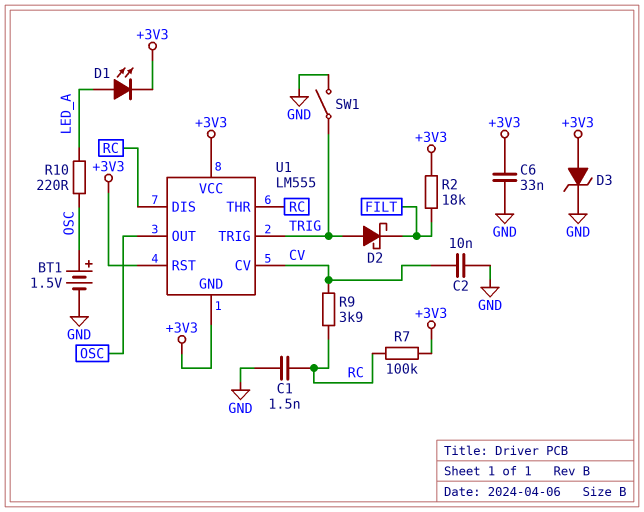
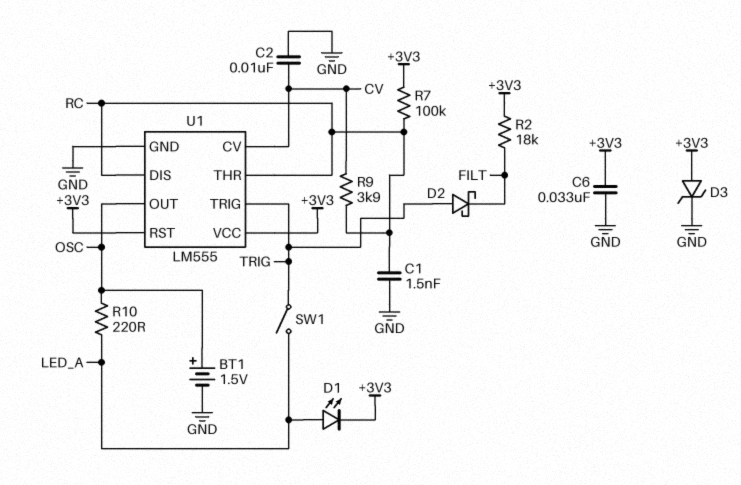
SW1: switch (GND, TRIG) -> switch (LED_A, TRIG)
U1 pin GND: +3V3 -> GND

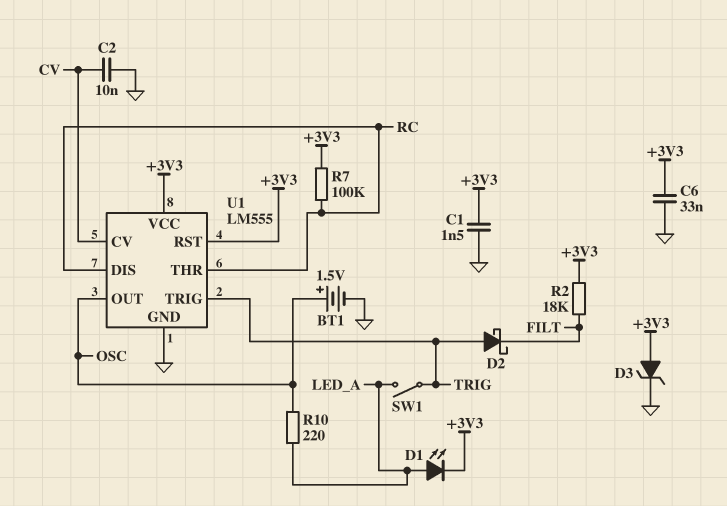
C1: 1.5nF (GND, RC) -> 1.5nF (+3V3, GND)
R9: 3.9k (CV, RC) -> none

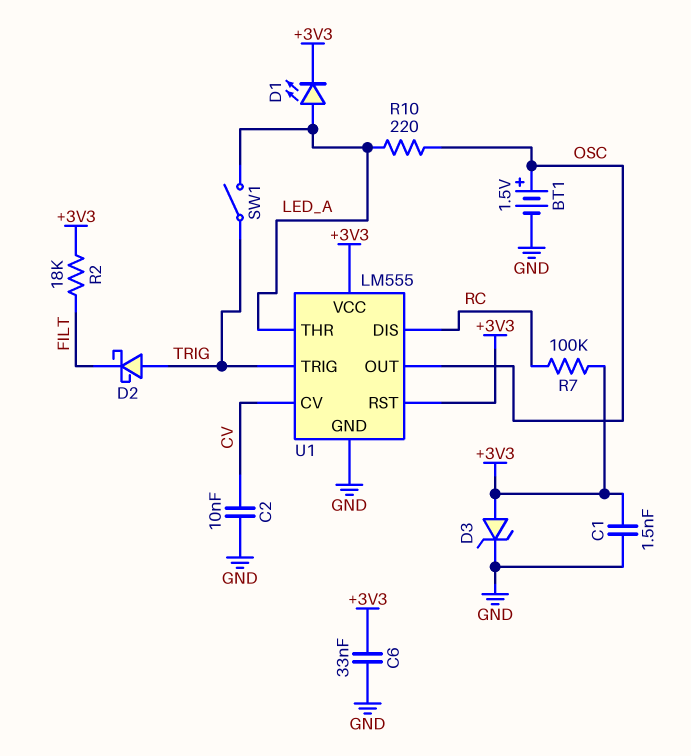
U1 pin THR: RC -> LED_A

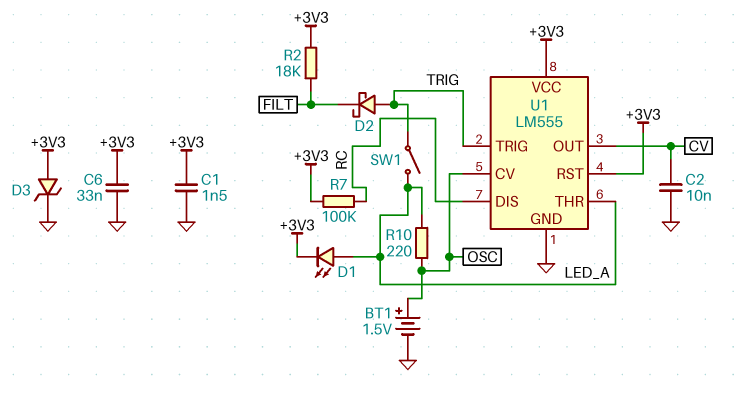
U1 pin CV: CV -> OSC
U1 pin OUT: OSC -> CV

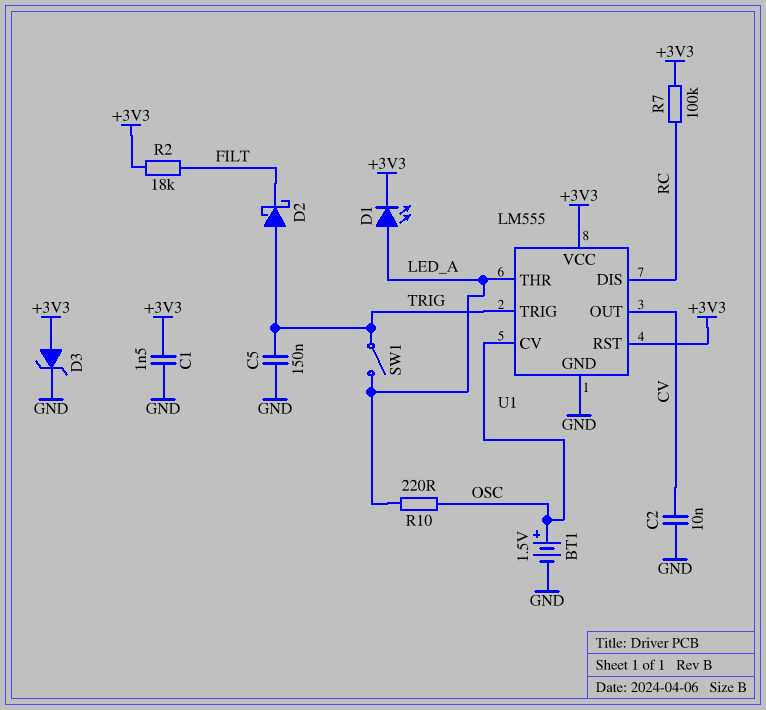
C5: none -> 150nF (GND, TRIG)
C6: 33nF (+3V3, GND) -> none

